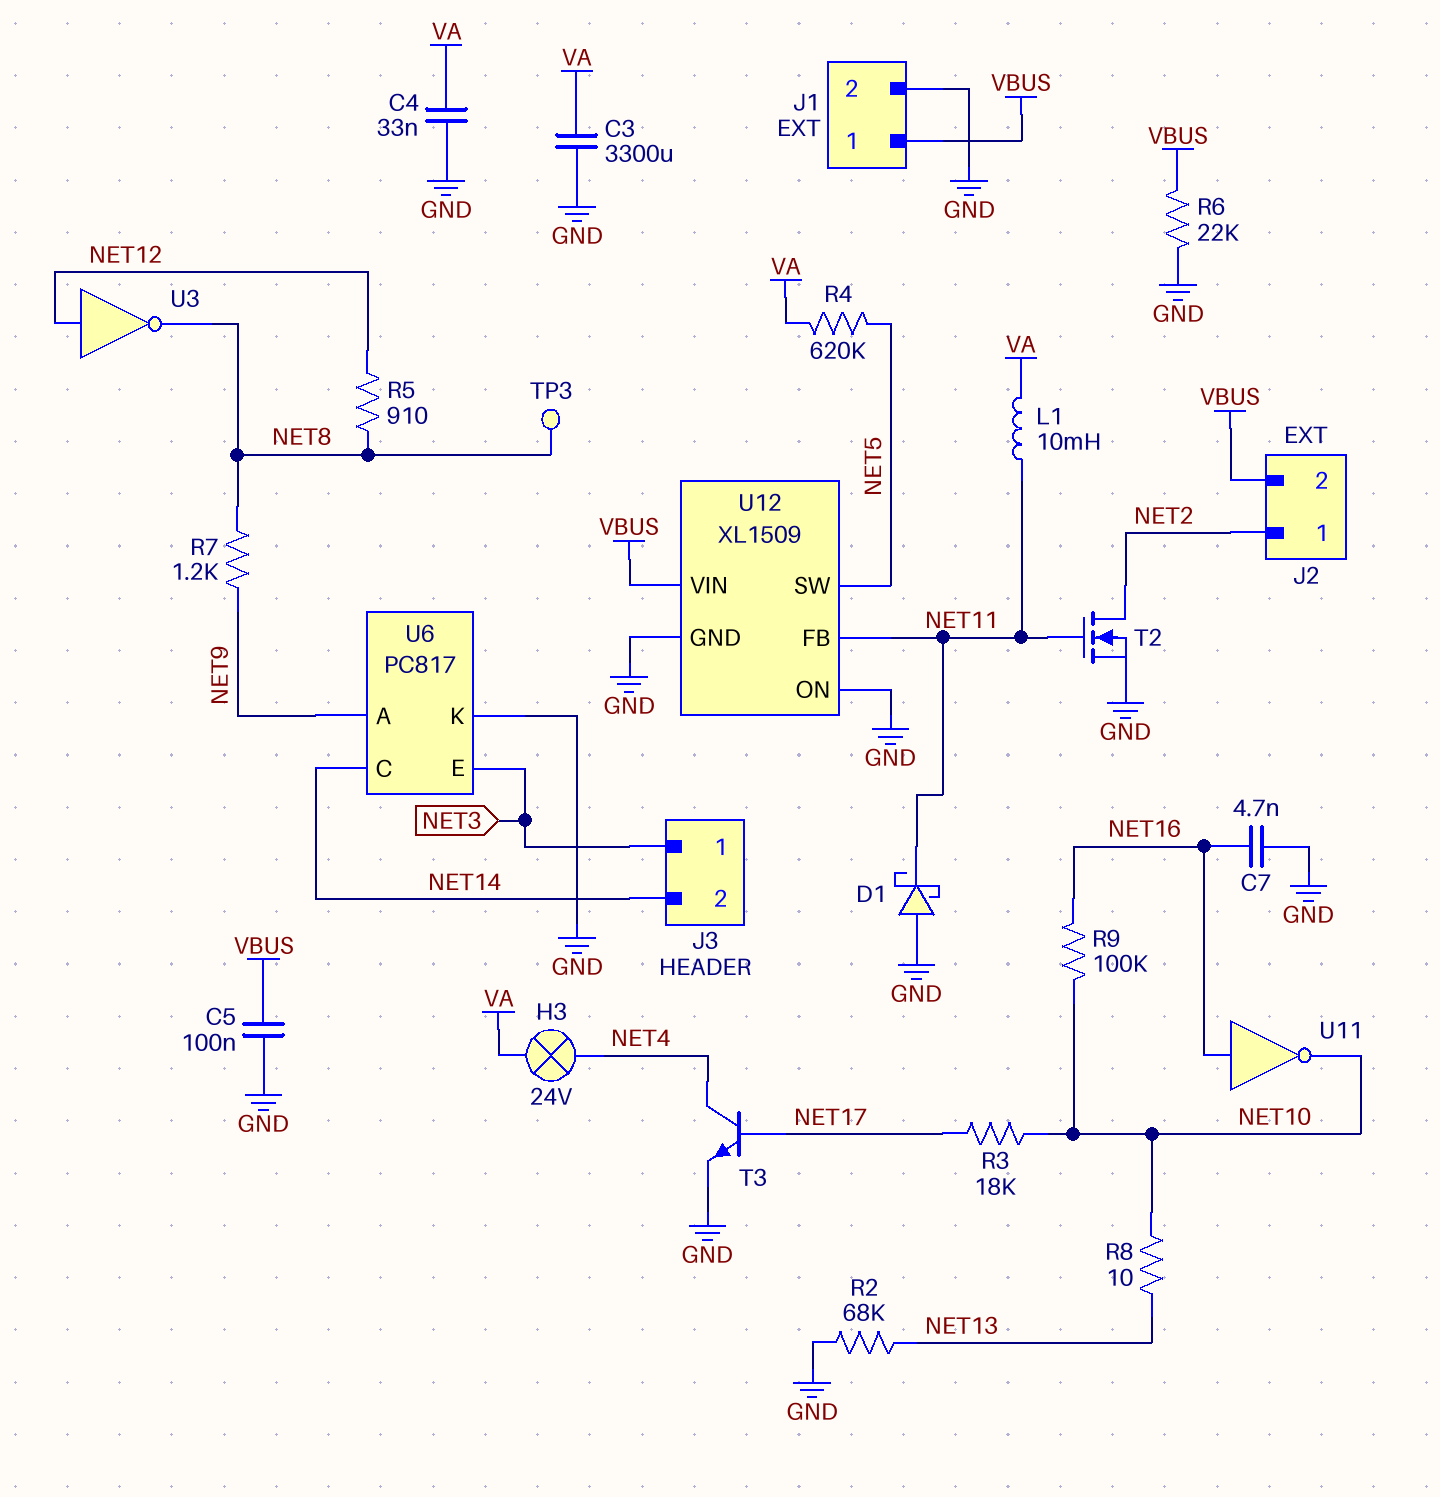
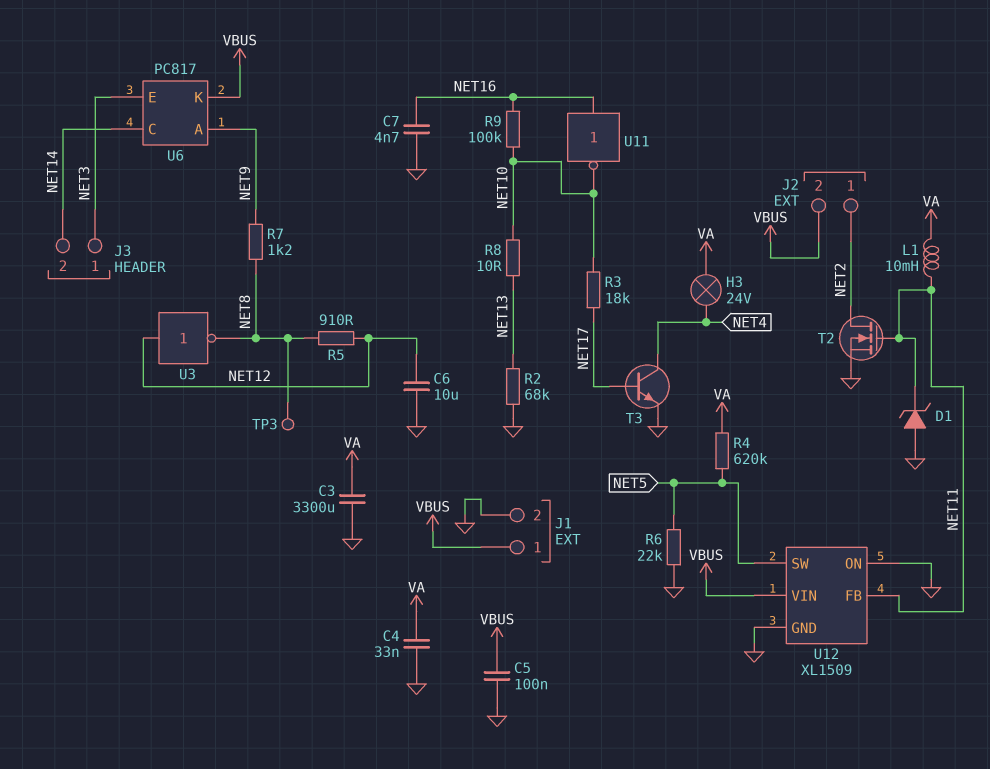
C6: none -> 10uF (GND, NET12)
D1: schottky (A GND, K NET11) -> zener (A GND, K NET11)
R6: 22k (GND, VBUS) -> 22k (GND, NET5)
U6 pin K: GND -> VBUS

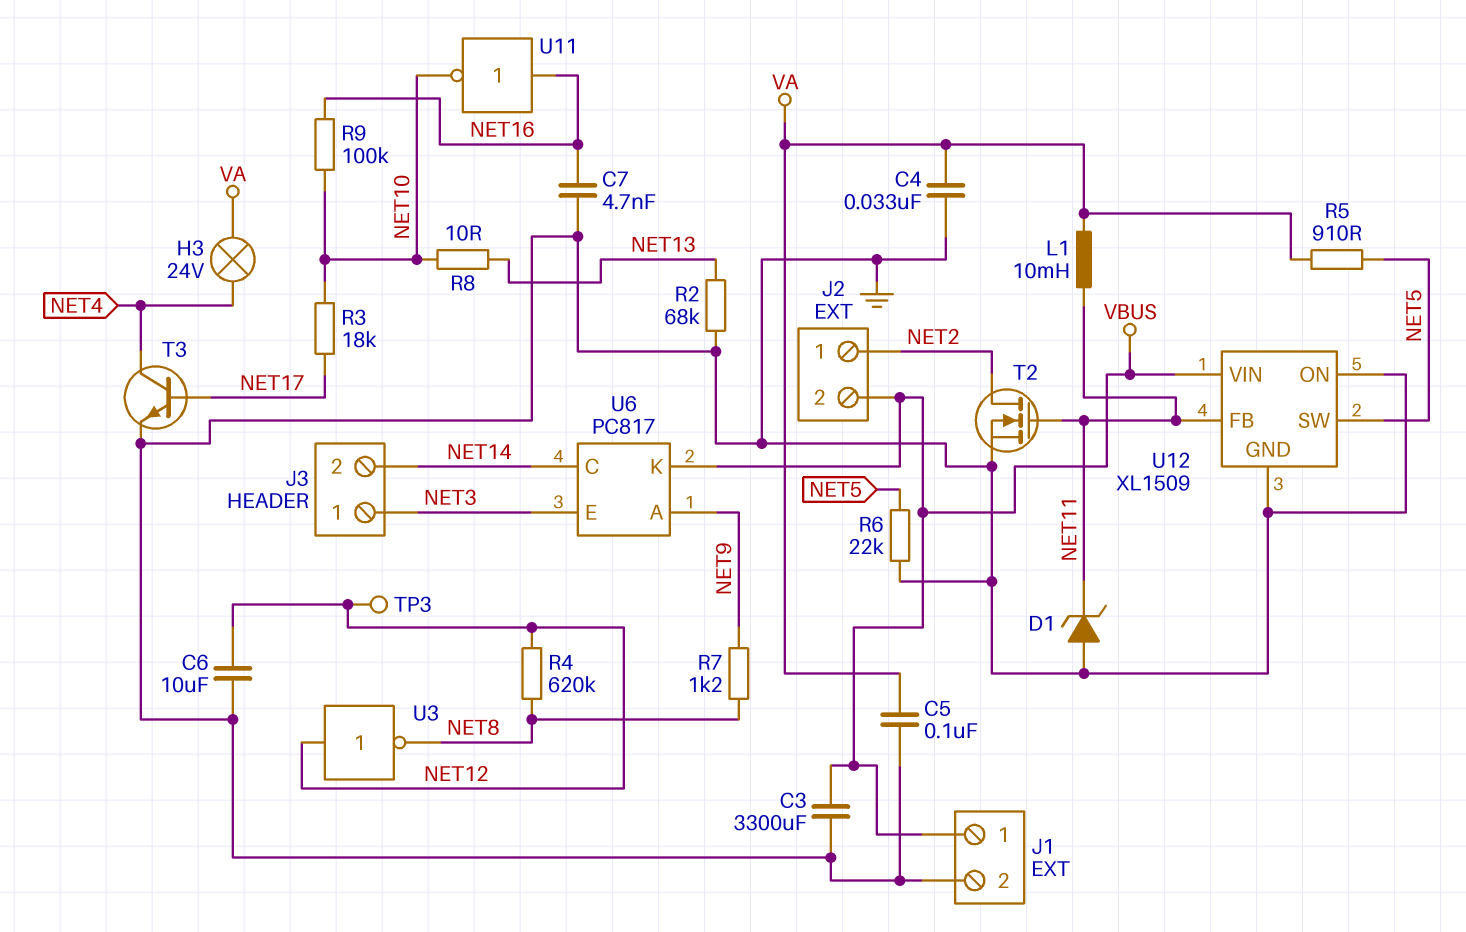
C3: 3300uF (GND, VA) -> 3300uF (GND, VBUS)
C5: 100nF (GND, VBUS) -> 100nF (GND, VA)
R4: 620k (NET5, VA) -> 620k (NET8, NET12)
R5: 910 (NET8, NET12) -> 910 (NET5, VA)
TP3: test point (NET8) -> test point (NET12)

